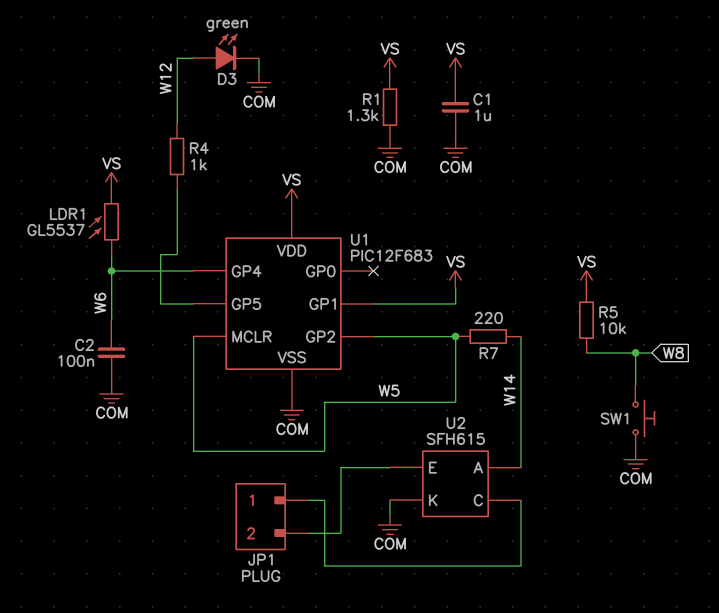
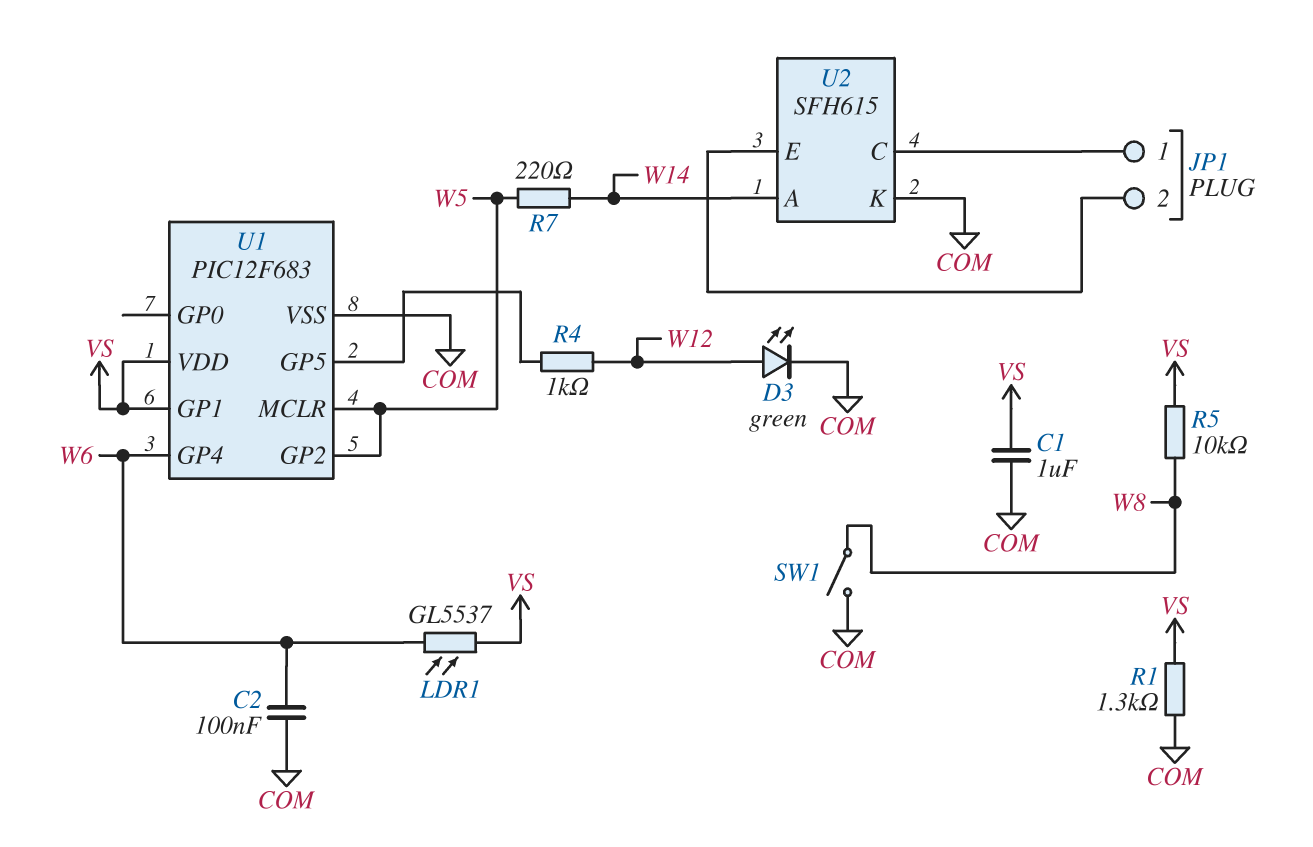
SW1: button (COM, W8) -> switch (COM, W8)

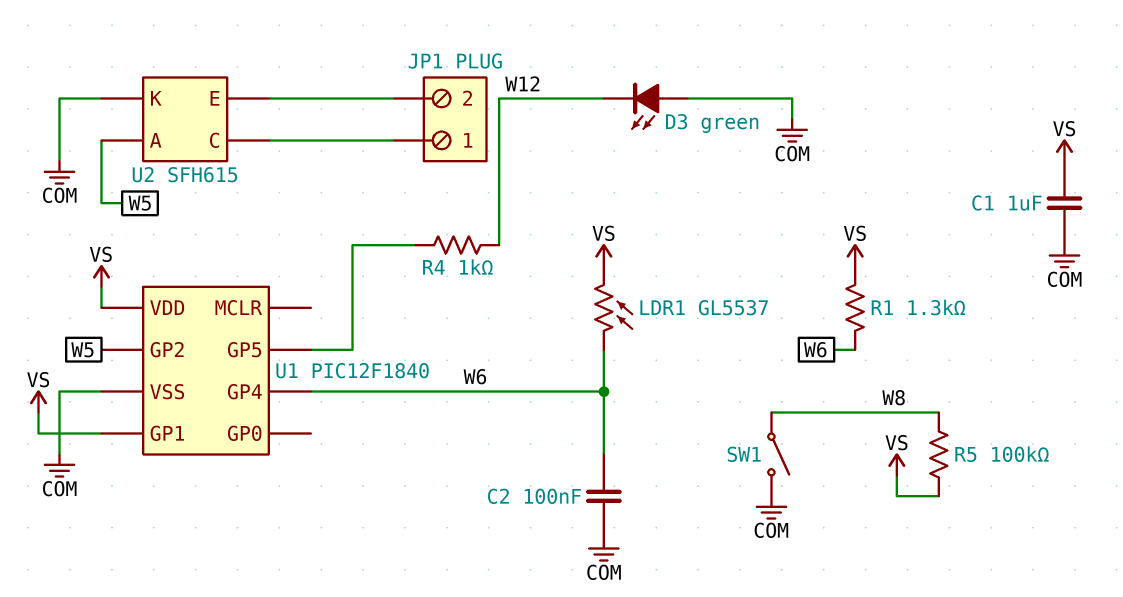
D3: LED green (A W12, K COM) -> LED green (A COM, K W12)
R1: 1.3k (COM, VS) -> 1.3k (VS, W6)
R5: 10k (VS, W8) -> 100k (VS, W8)
R7: 220 (W5, W14) -> none
U1: PIC12F683 -> PIC12F1840
U1 pin MCLR: W5 -> none
U2 pin A: W14 -> W5

